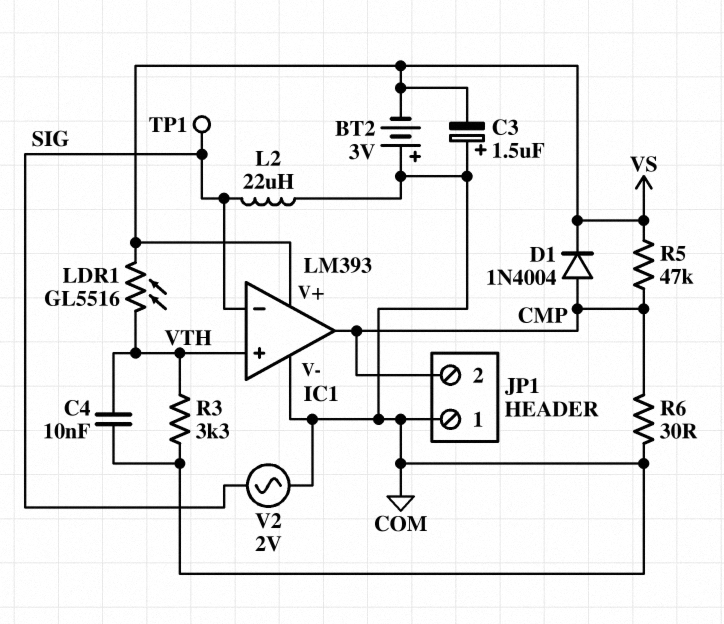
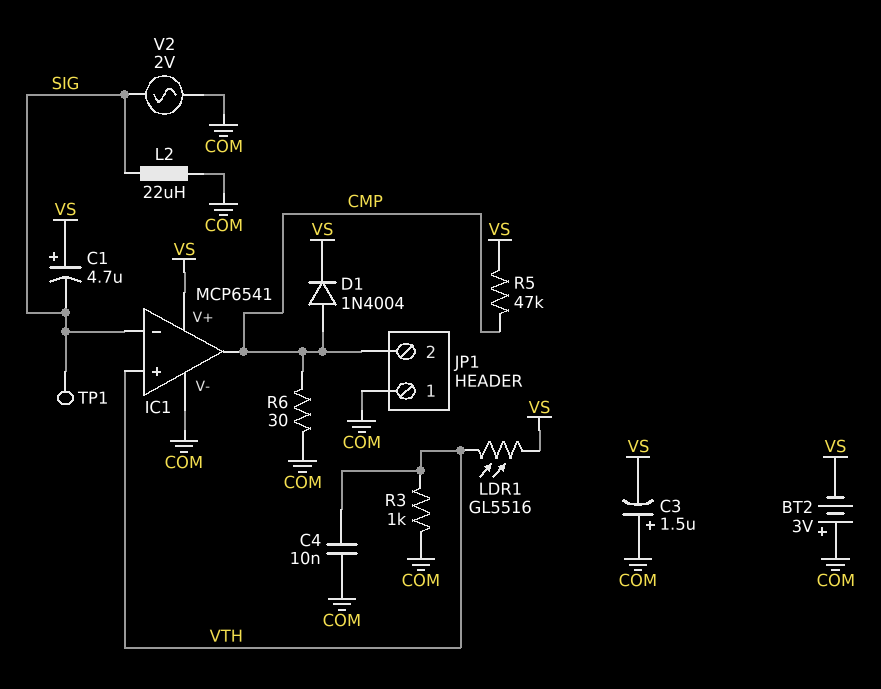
C1: none -> 4.7uF (plus VS, minus SIG)
IC1: LM393 -> MCP6541
R3: 3.3k (COM, VTH) -> 1k (COM, VTH)

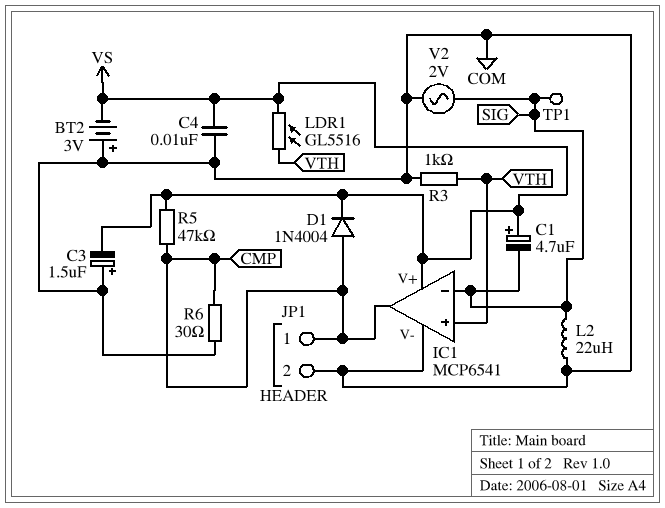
C4: 10nF (COM, VTH) -> 10nF (COM, VS)
JP1 pin 1: COM -> CMP
JP1 pin 2: CMP -> COM

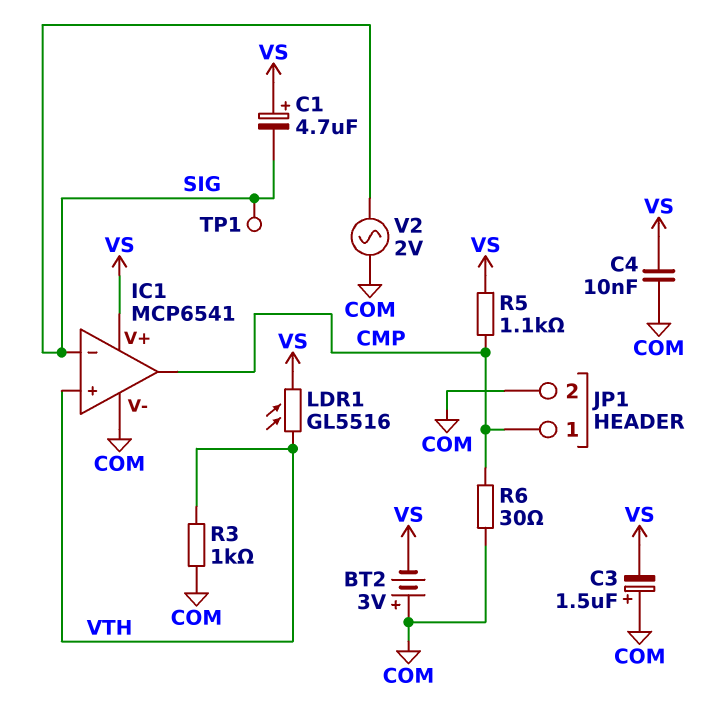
D1: diode 1N4004 (A CMP, K VS) -> none
L2: 22uH (COM, SIG) -> none
R5: 47k (CMP, VS) -> 1.1k (CMP, VS)

